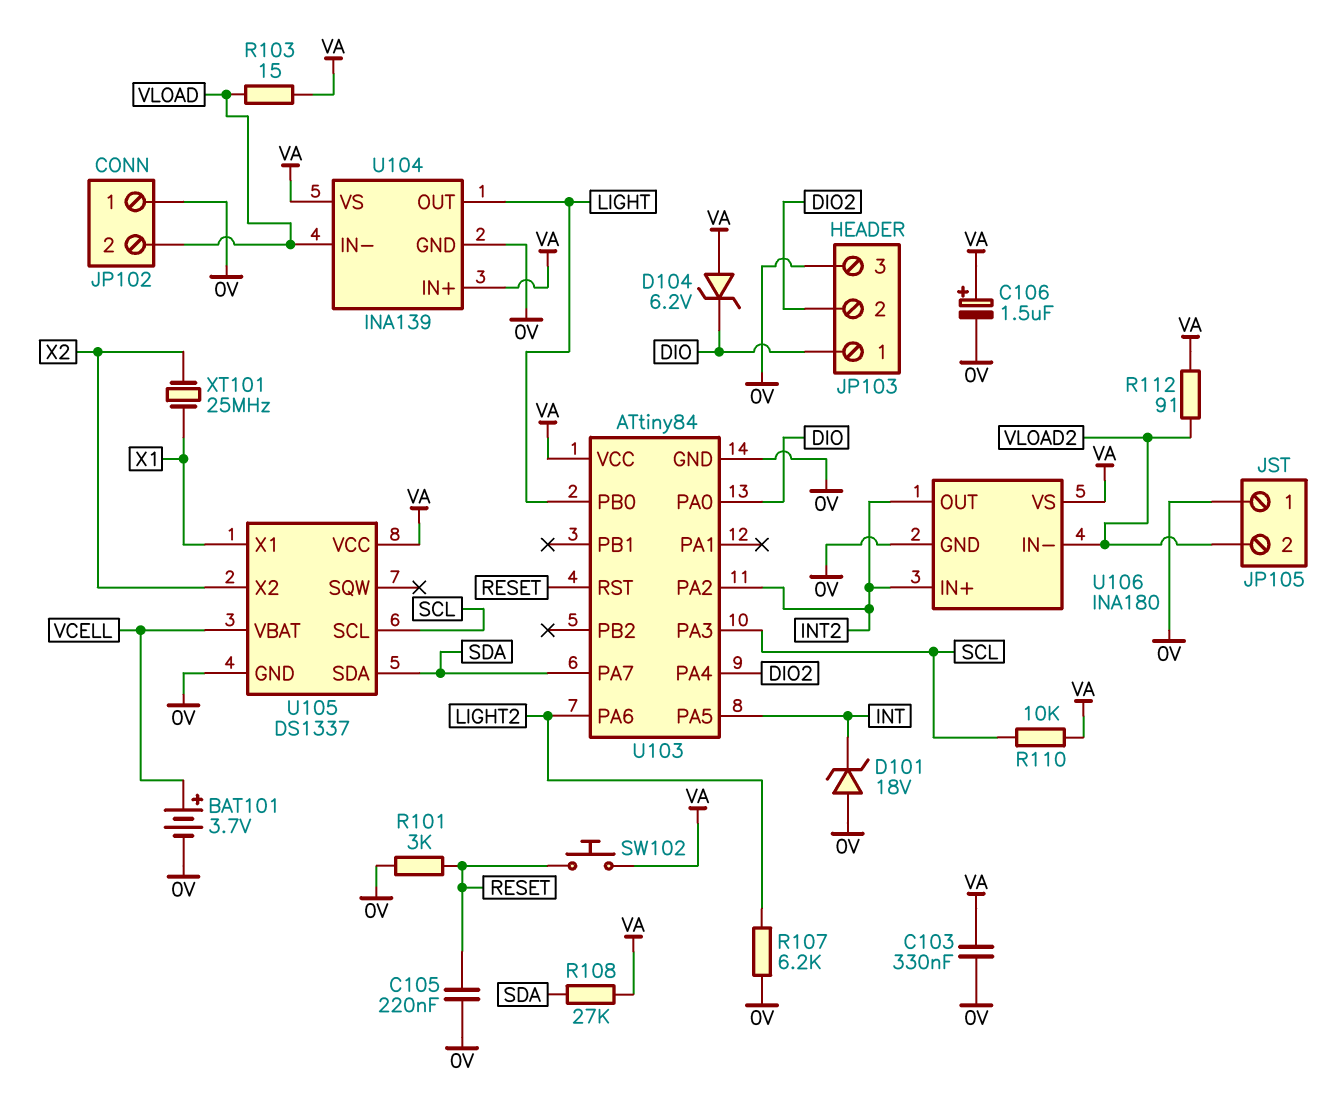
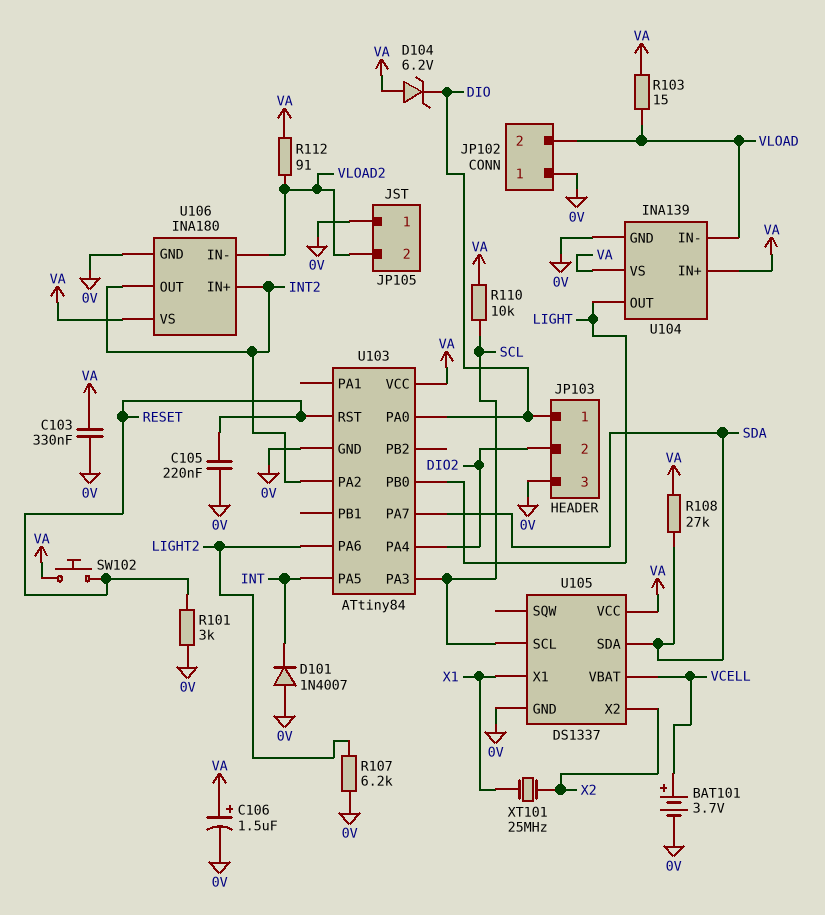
D101: zener 18V (A 0V, K INT) -> diode 1N4007 (A 0V, K INT)

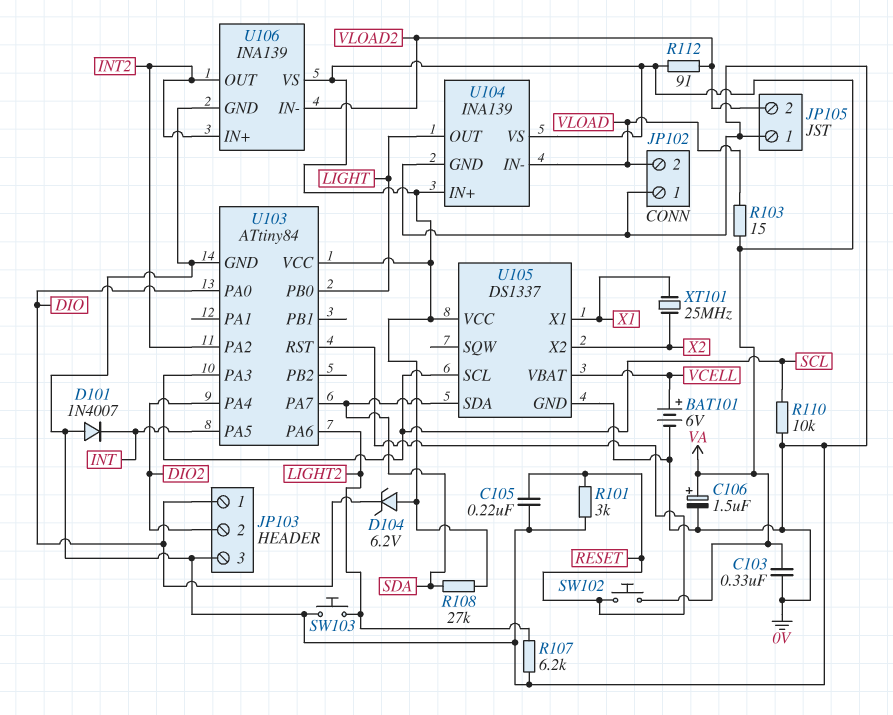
BAT101: 3.7V (plus VCELL, minus 0V) -> 6V (plus VCELL, minus 0V)
R110: 10k (SCL, VA) -> 10k (0V, SCL)
SW103: none -> button (0V, LIGHT2)
U106: INA180 -> INA139

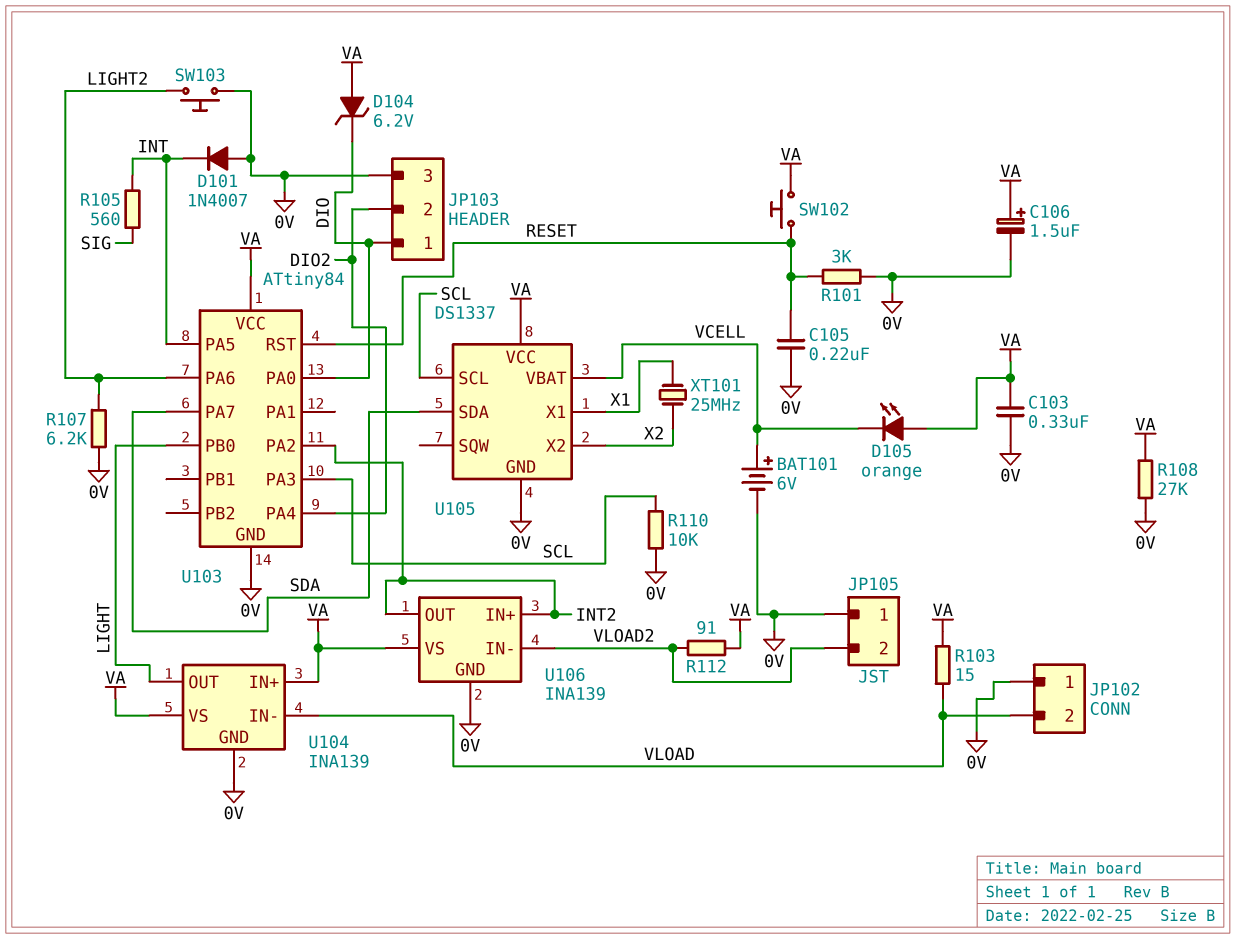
D105: none -> LED orange (A VA, K VCELL)
R105: none -> 560 (INT, SIG)
R108: 27k (SDA, VA) -> 27k (0V, VA)

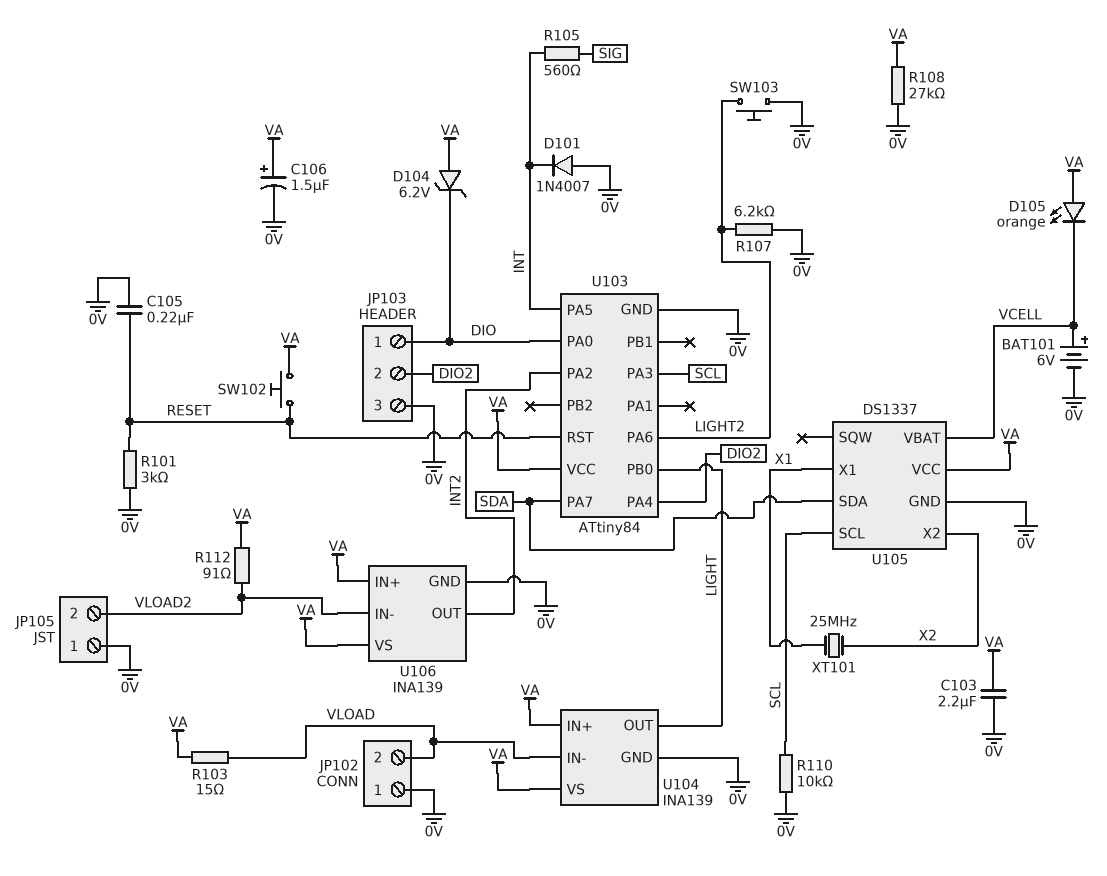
C103: 330nF (0V, VA) -> 2.2uF (0V, VA)
U106 pin IN+: INT2 -> VA

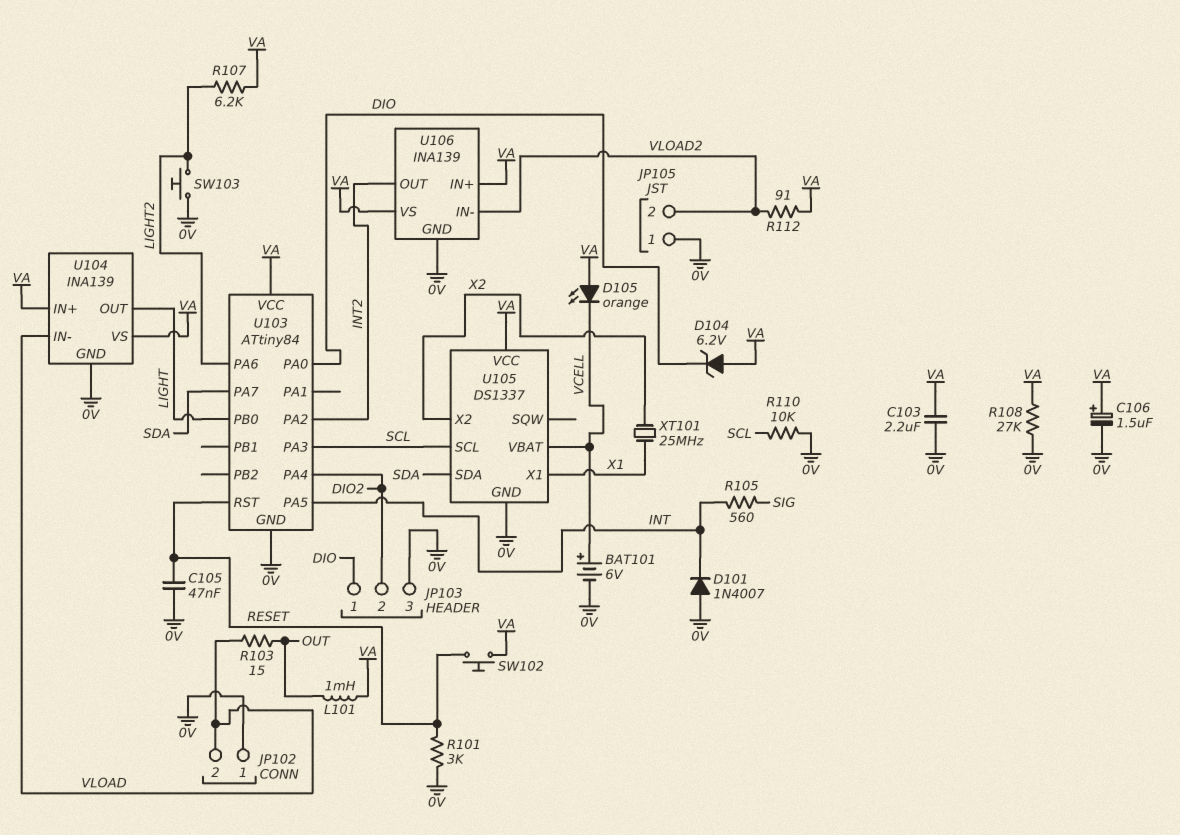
C105: 220nF (0V, RESET) -> 47nF (0V, RESET)
L101: none -> 1mH (OUT, VA)
R103: 15 (VA, VLOAD) -> 15 (OUT, VLOAD)
R107: 6.2k (0V, LIGHT2) -> 6.2k (LIGHT2, VA)

